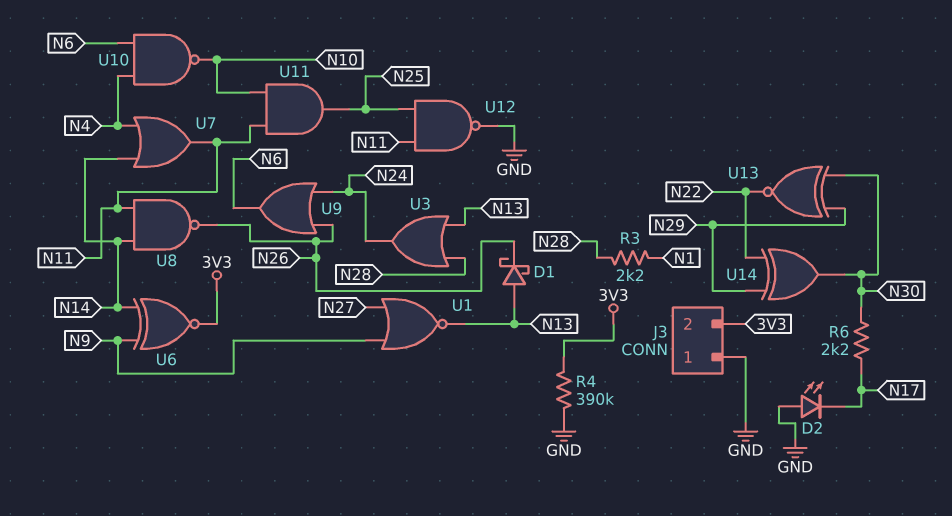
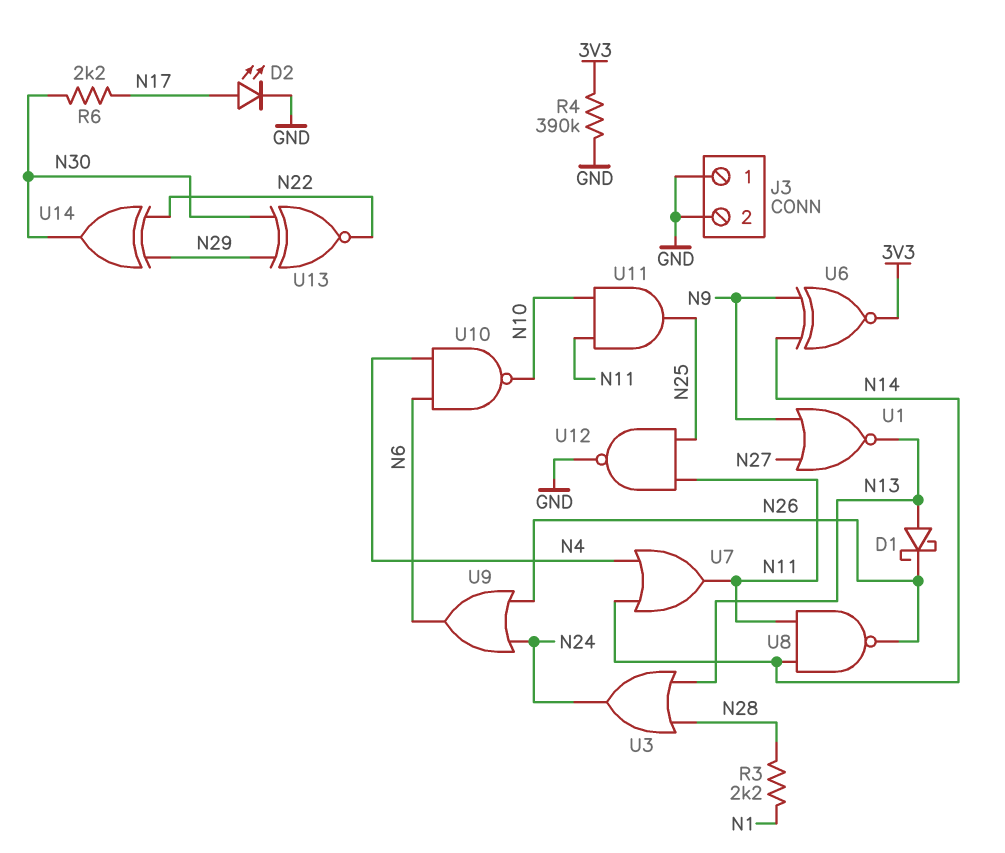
D2: LED (A GND, K N17) -> LED (A N17, K GND)
J3 pin 2: 3V3 -> GND

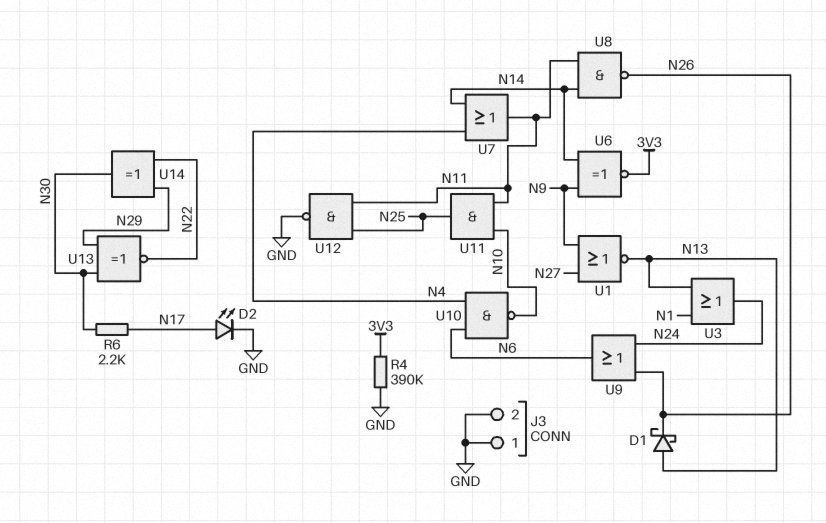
R3: 2.2k (N1, N28) -> none
U3: OR (in N13, in N28, out N24) -> OR (in N1, in N13, out N24)

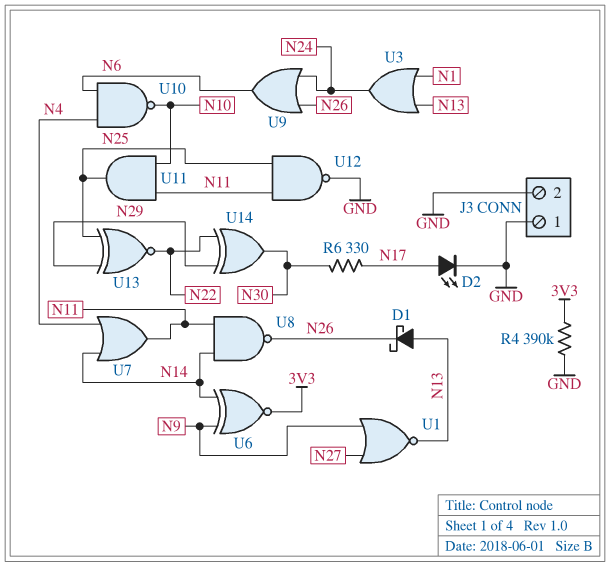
R6: 2.2k (N17, N30) -> 330 (N17, N30)
U13: XNOR (in N29, in N30, out N22) -> XNOR (in N25, in N29, out N22)

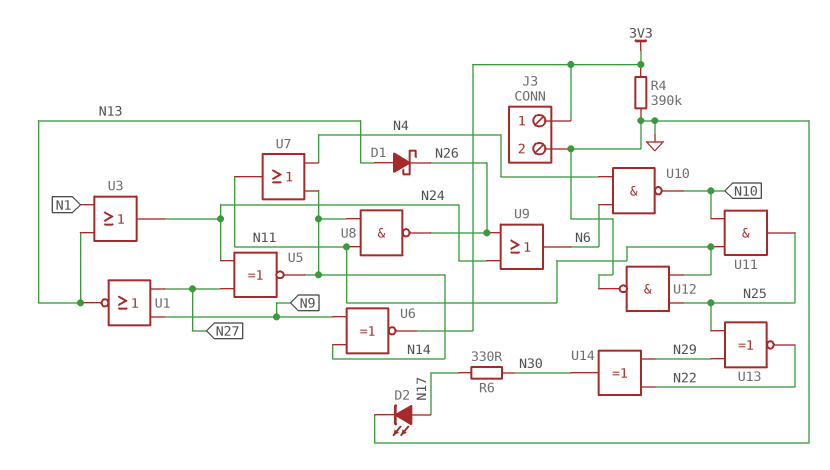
J3 pin 1: GND -> 3V3
U5: none -> XNOR (in N24, in N27, out N14)

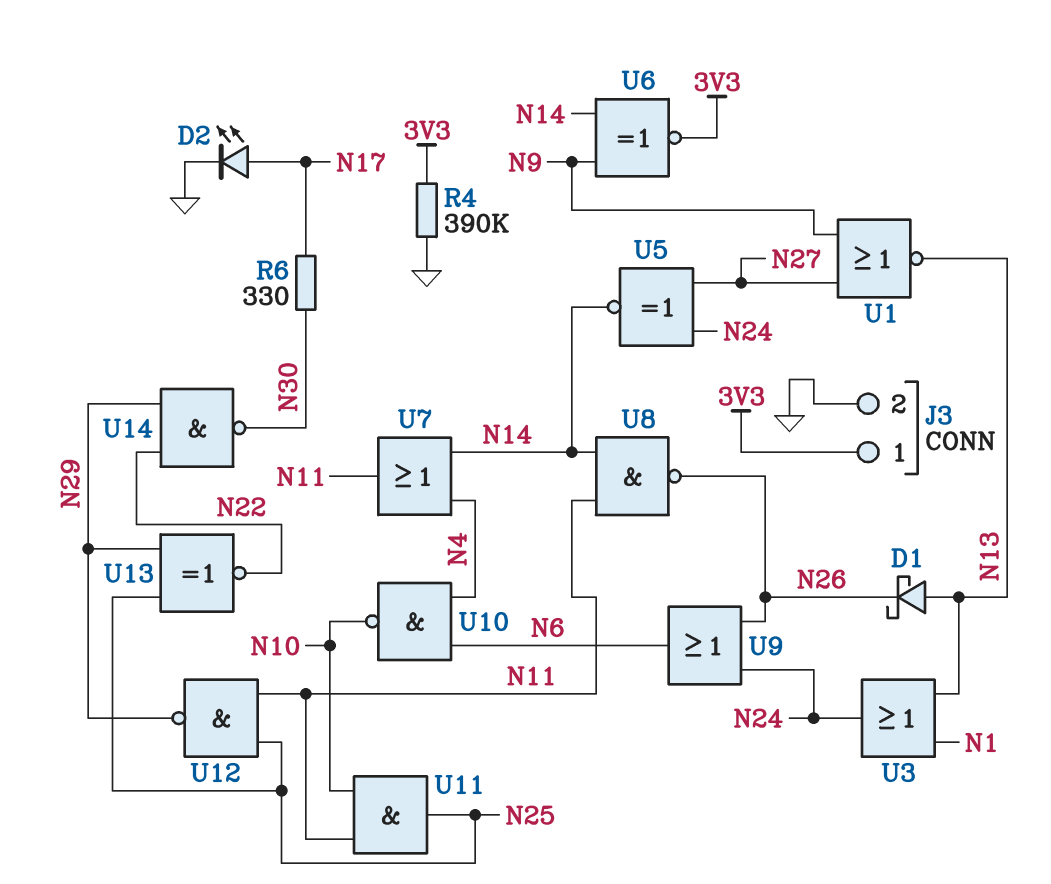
U12: NAND (in N11, in N25, out GND) -> NAND (in N11, in N25, out N29)
U14: XOR (in N22, in N29, out N30) -> NAND (in N22, in N29, out N30)

